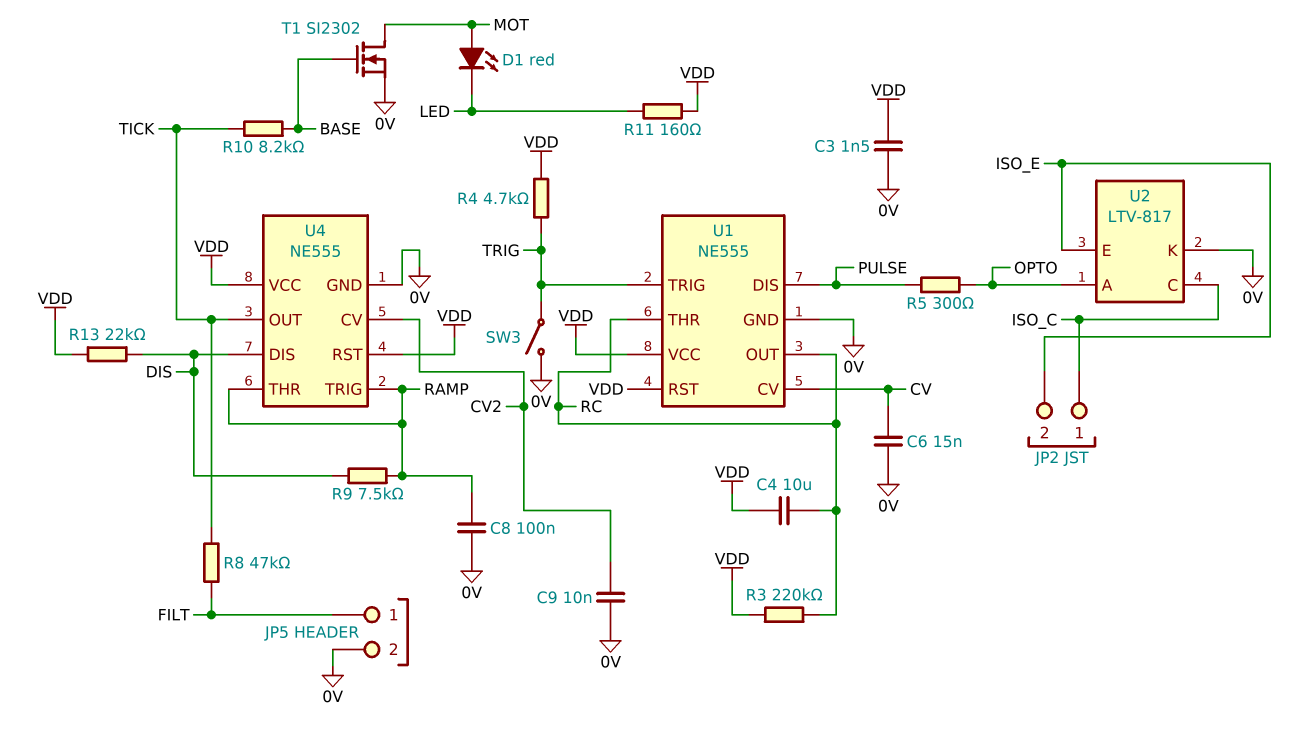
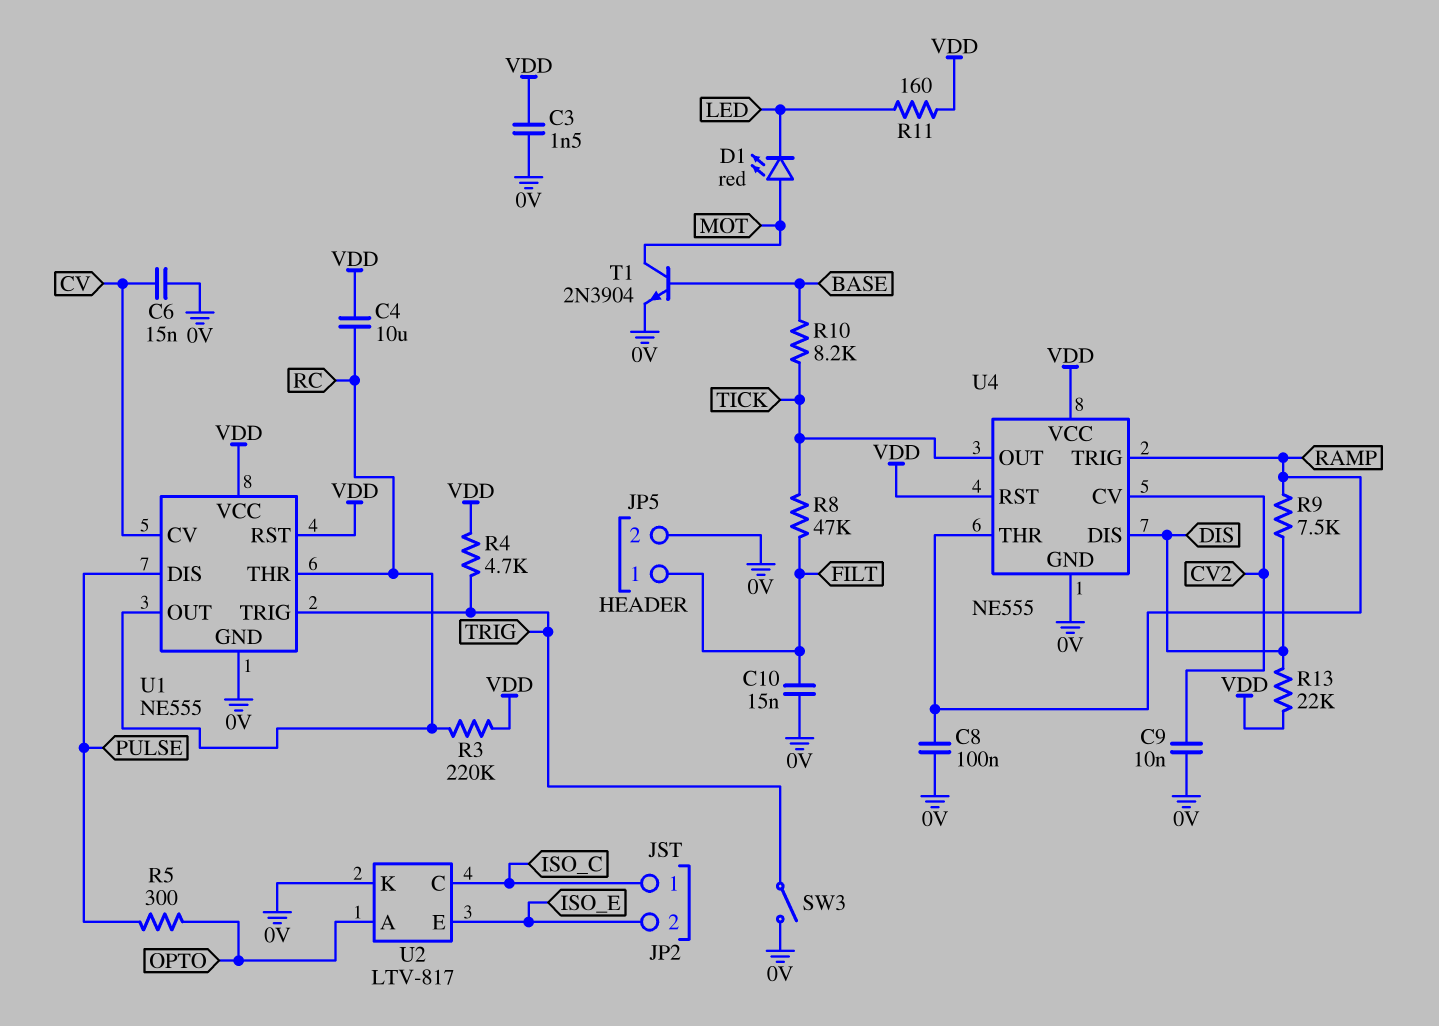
C10: none -> 15nF (0V, FILT)
T1: NMOS SI2302 (G BASE, D MOT, S 0V) -> NPN 2N3904 (B BASE, C MOT, E 0V)

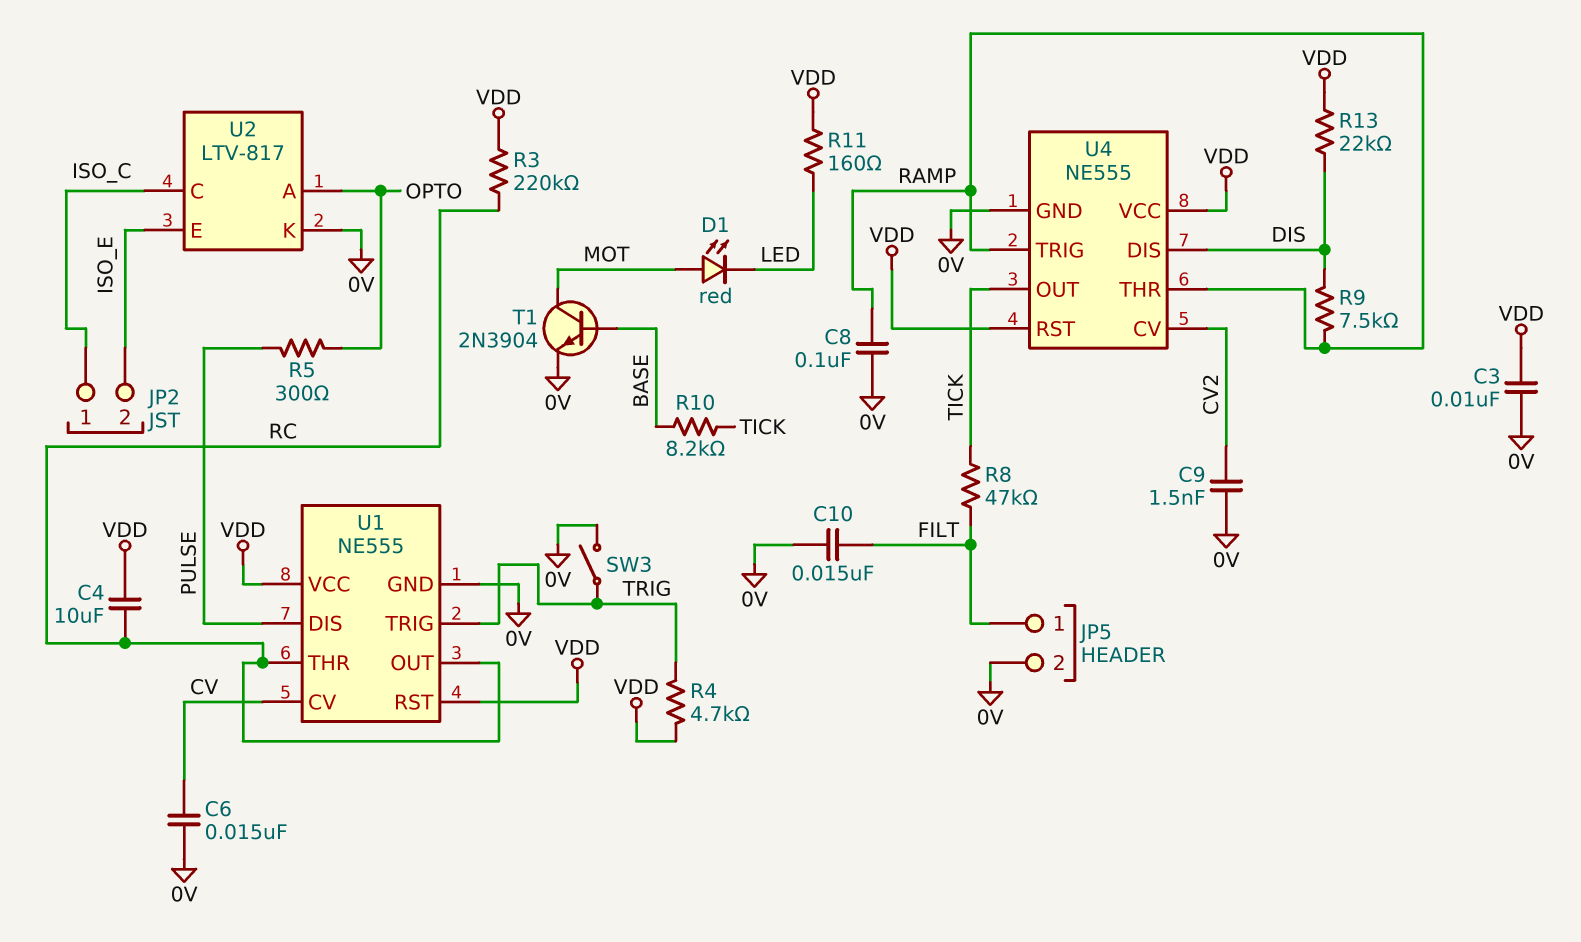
C3: 1.5nF (0V, VDD) -> 10nF (0V, VDD)
C9: 10nF (0V, CV2) -> 1.5nF (0V, CV2)

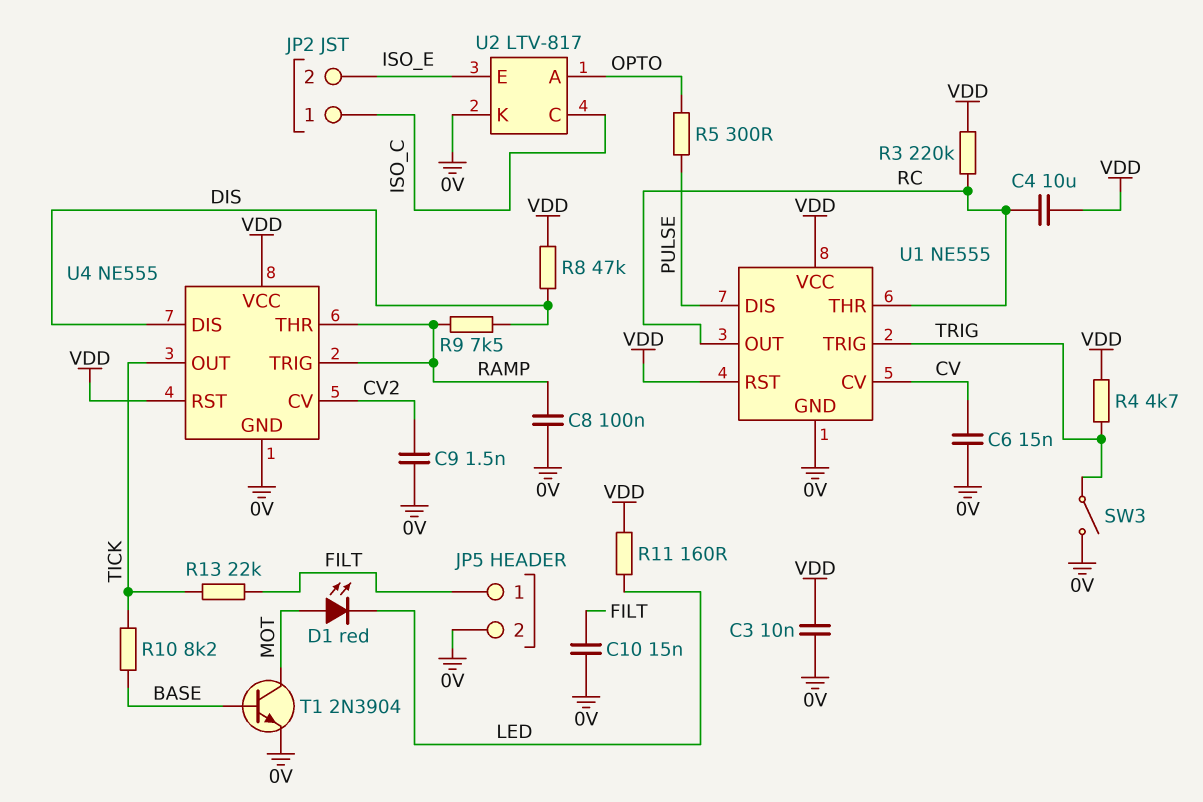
R8: 47k (FILT, TICK) -> 47k (DIS, VDD)
R13: 22k (DIS, VDD) -> 22k (FILT, TICK)

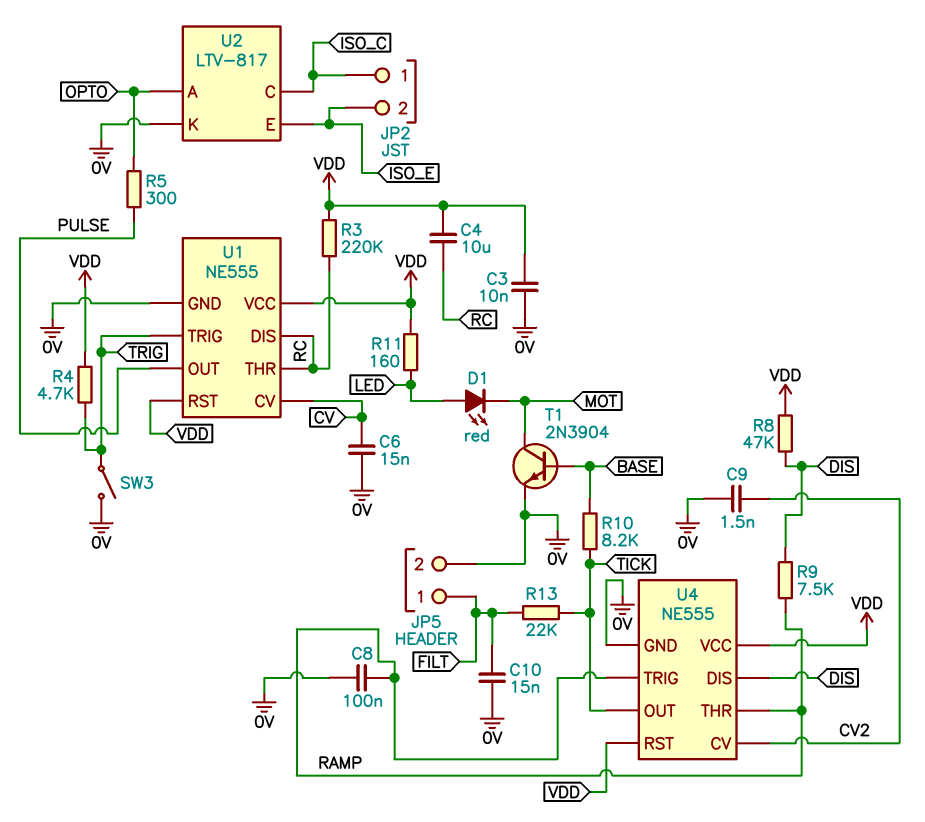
D1: LED red (A MOT, K LED) -> LED red (A LED, K MOT)
U1 pin DIS: PULSE -> RC
U1 pin OUT: RC -> PULSE

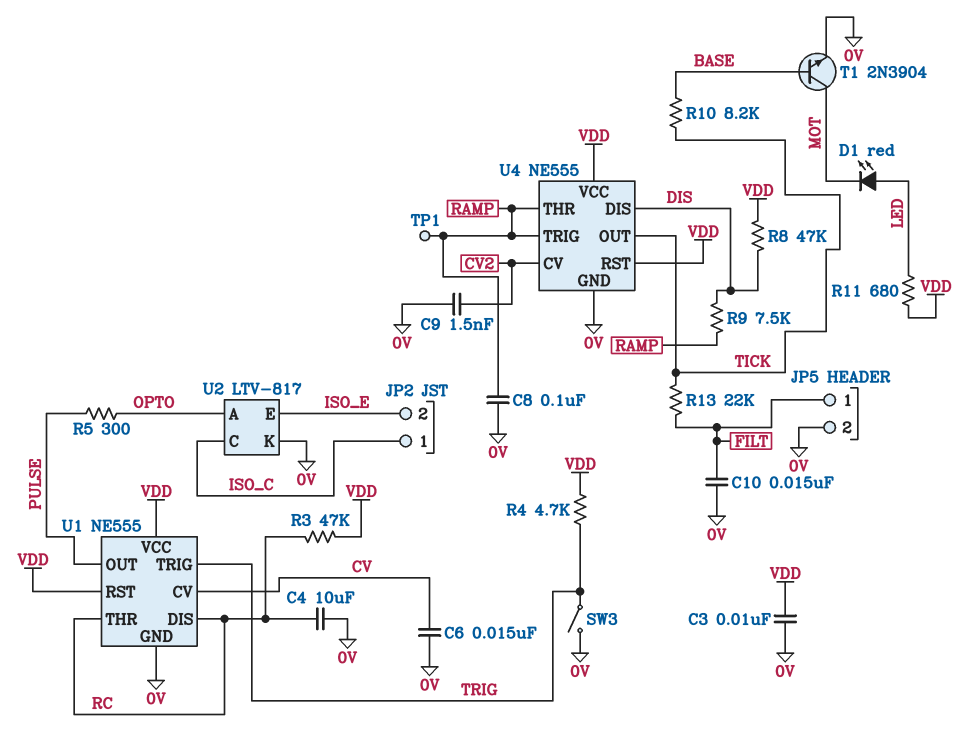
C4: 10uF (RC, VDD) -> 10uF (0V, RC)
R3: 220k (RC, VDD) -> 47k (RC, VDD)
R11: 160 (LED, VDD) -> 680 (LED, VDD)
TP1: none -> test point (RAMP)

